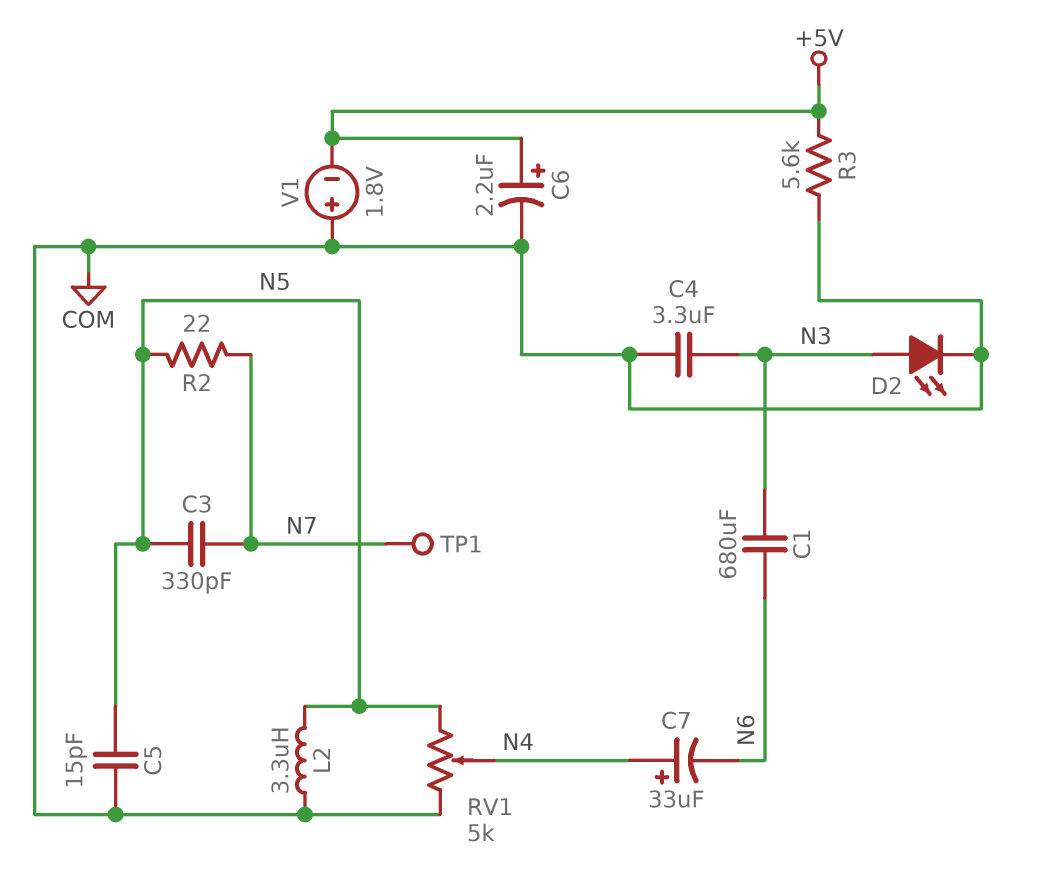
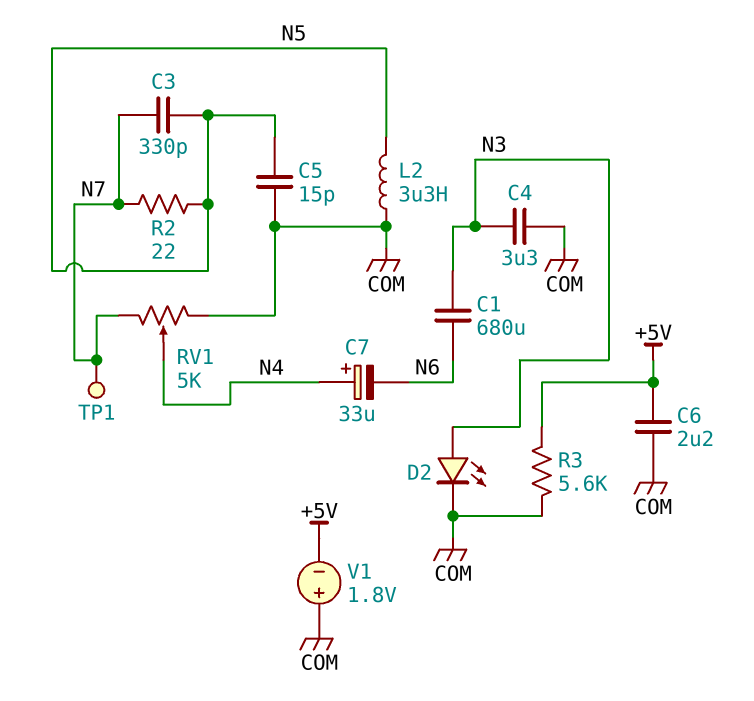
C6: 2.2uF (plus +5V, minus COM) -> 2.2uF (+5V, COM)
RV1: 5k (COM, N5, wiper N4) -> 5k (COM, N7, wiper N4)

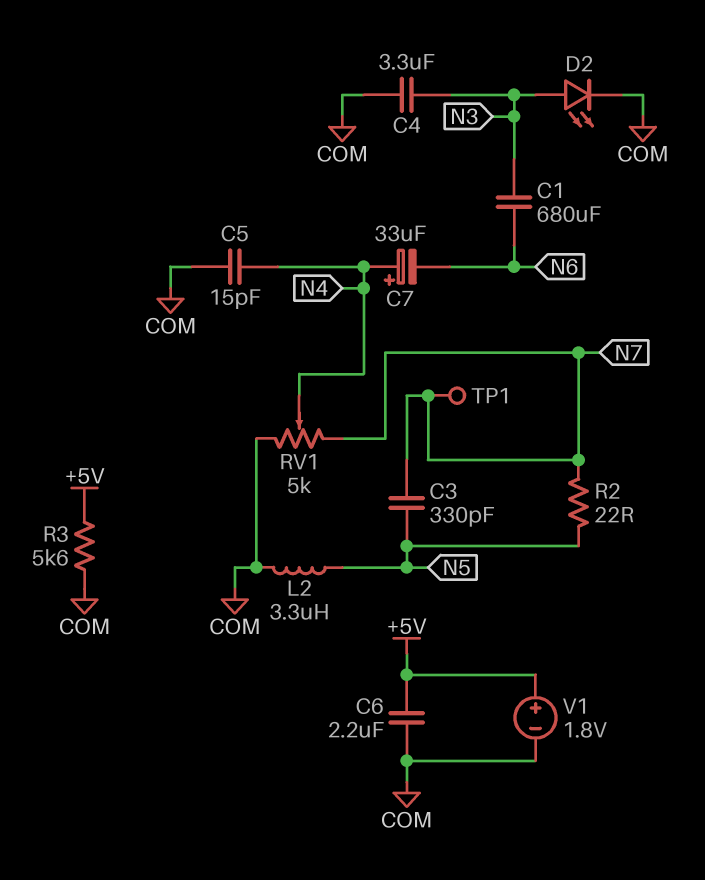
C5: 15pF (COM, N5) -> 15pF (COM, N4)
V1: 1.8V (plus COM, minus +5V) -> 1.8V (plus +5V, minus COM)

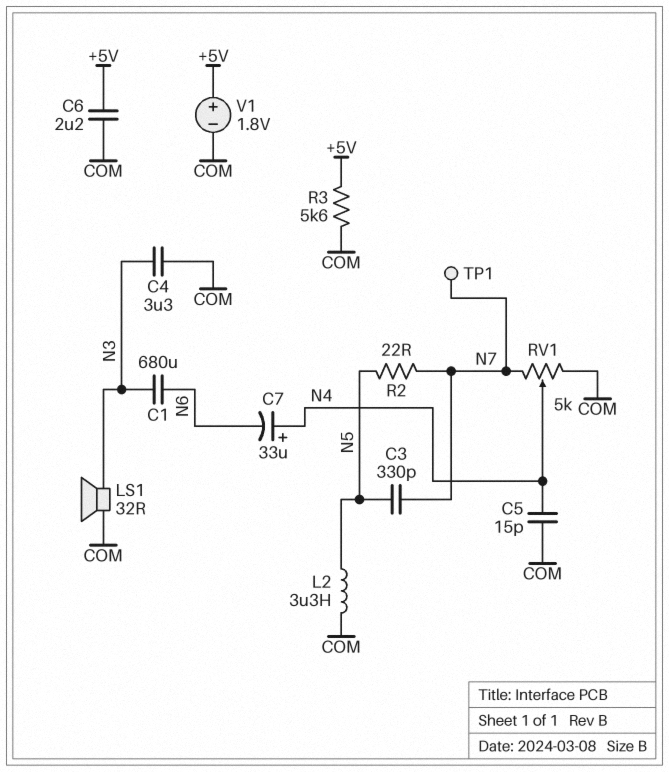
D2: LED (A N3, K COM) -> none
LS1: none -> speaker 32R (COM, N3)

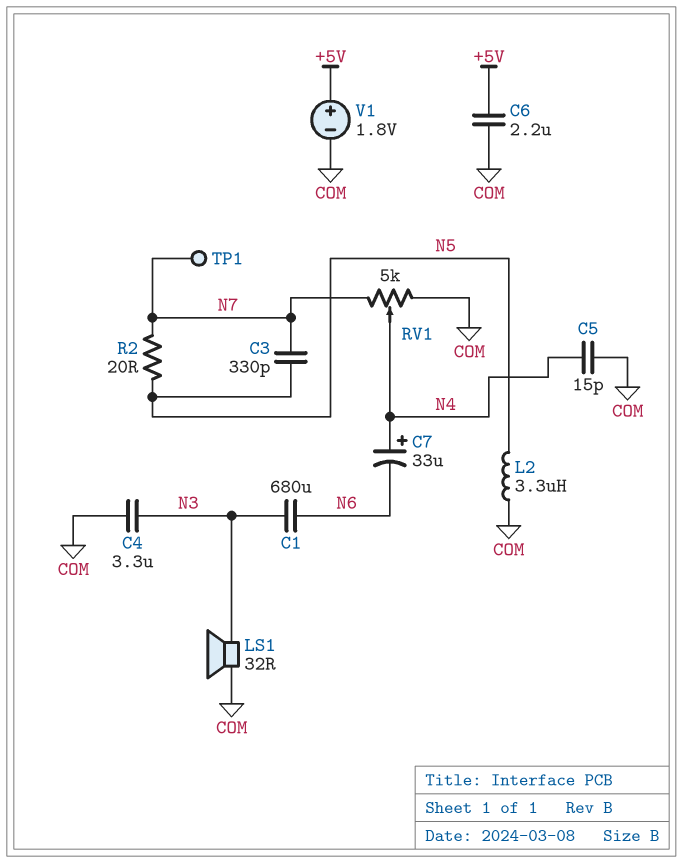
R2: 22 (N5, N7) -> 20 (N5, N7)
R3: 5.6k (+5V, COM) -> none

